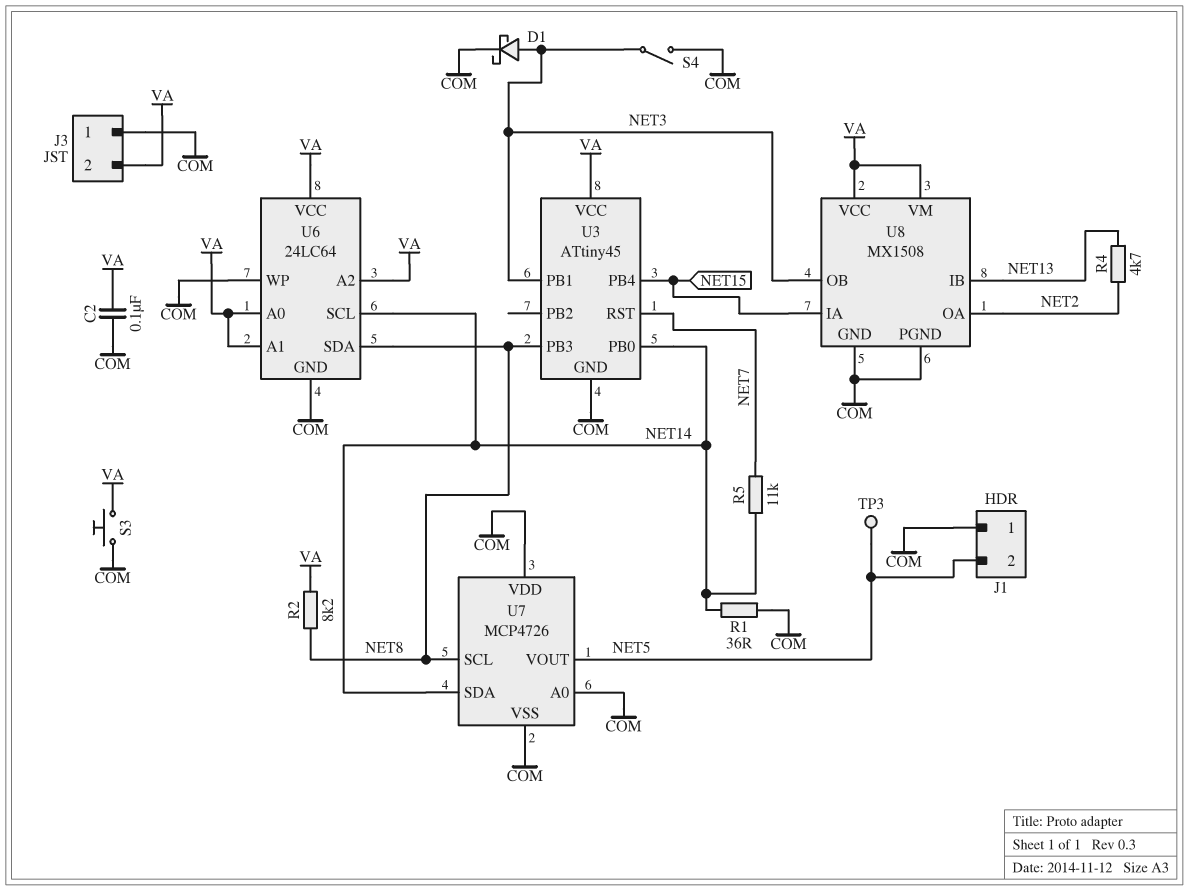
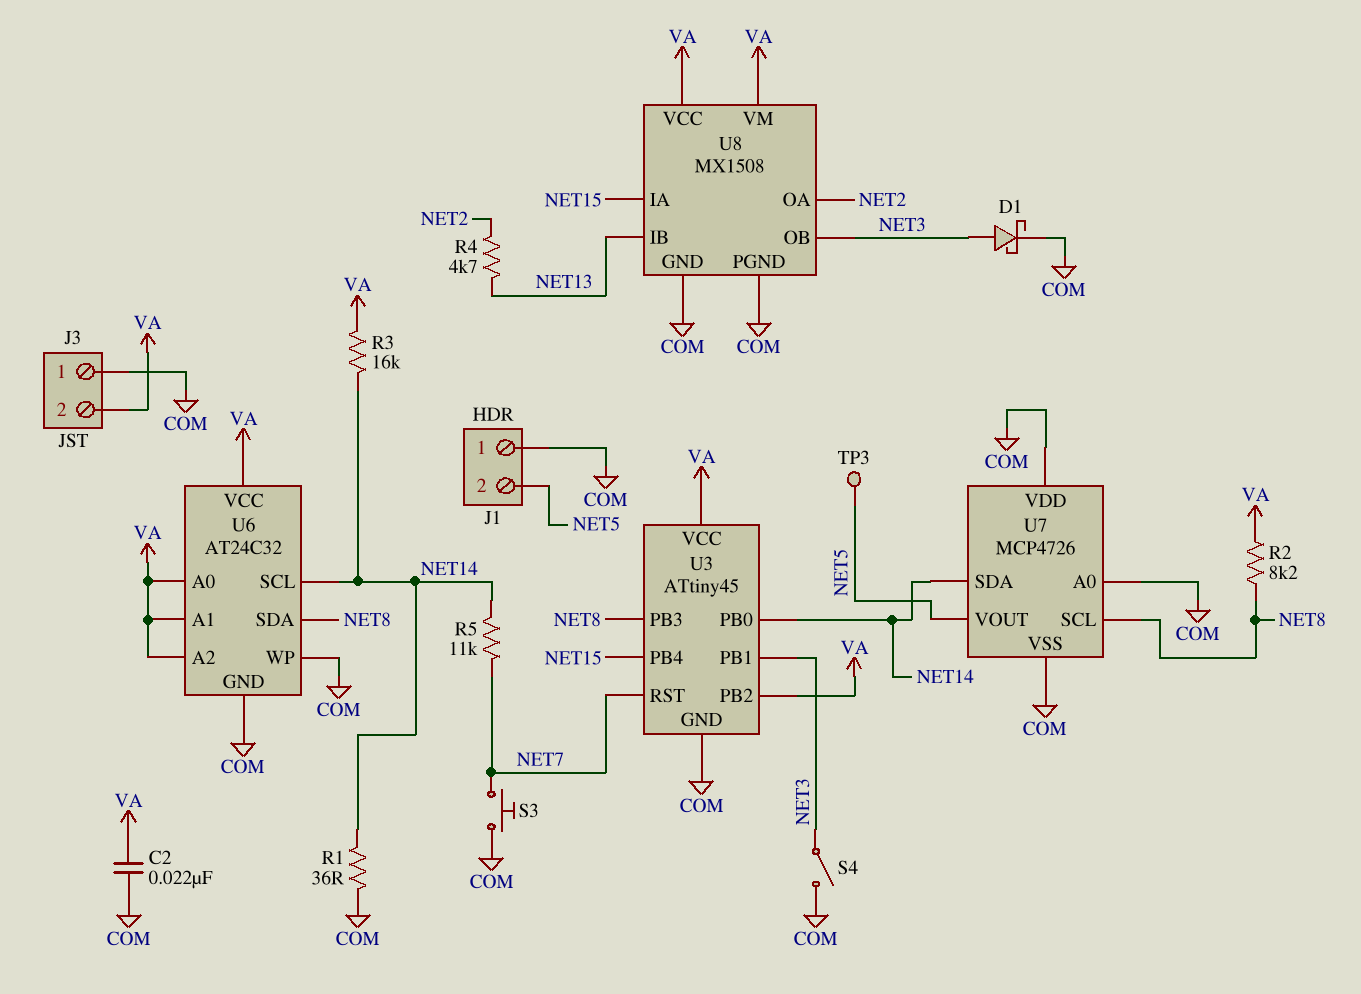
C2: 100nF (COM, VA) -> 22nF (COM, VA)
R3: none -> 16k (NET14, VA)
S3: button (COM, VA) -> button (COM, NET7)
U3 pin PB2: none -> VA
U6: 24LC64 -> AT24C32

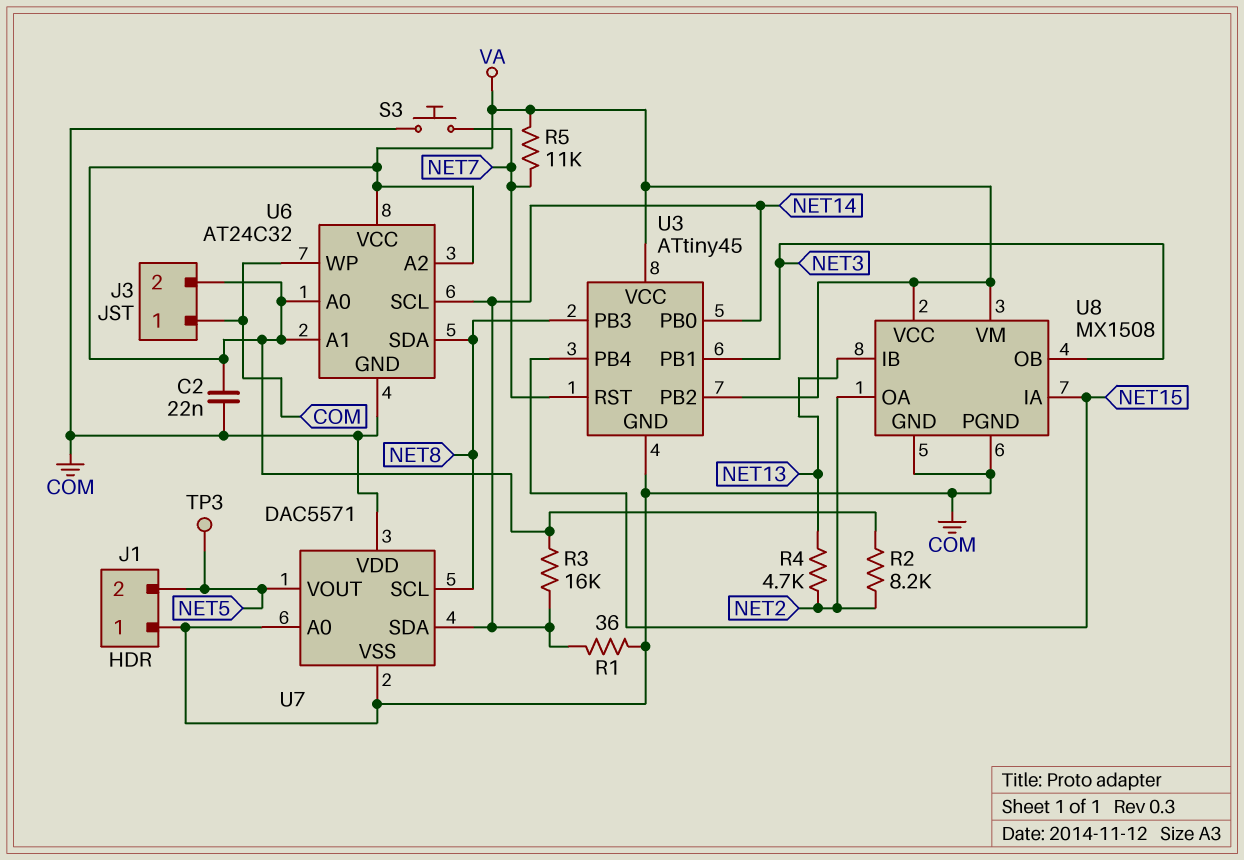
D1: schottky (A NET3, K COM) -> none
R2: 8.2k (NET8, VA) -> 8.2k (NET2, VA)
R5: 11k (NET7, NET14) -> 11k (NET7, VA)
S4: switch (COM, NET3) -> none
U7: MCP4726 -> DAC5571

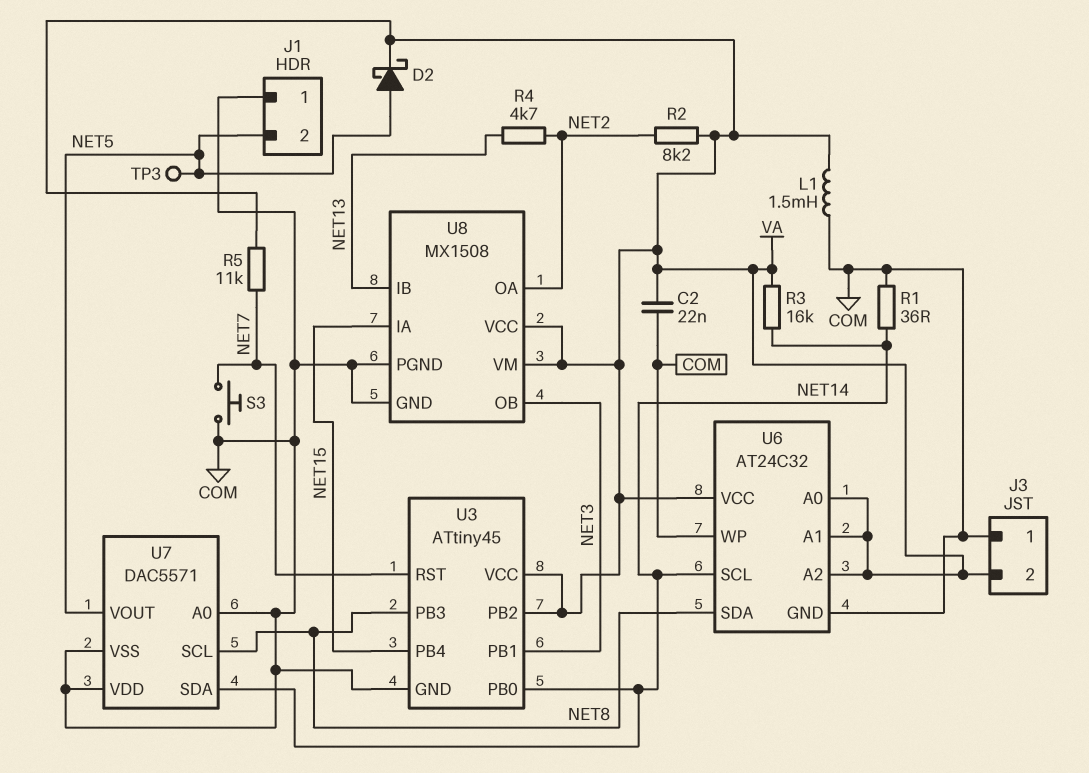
D2: none -> schottky (A NET5, K VA)
L1: none -> 1.5mH (COM, VA)

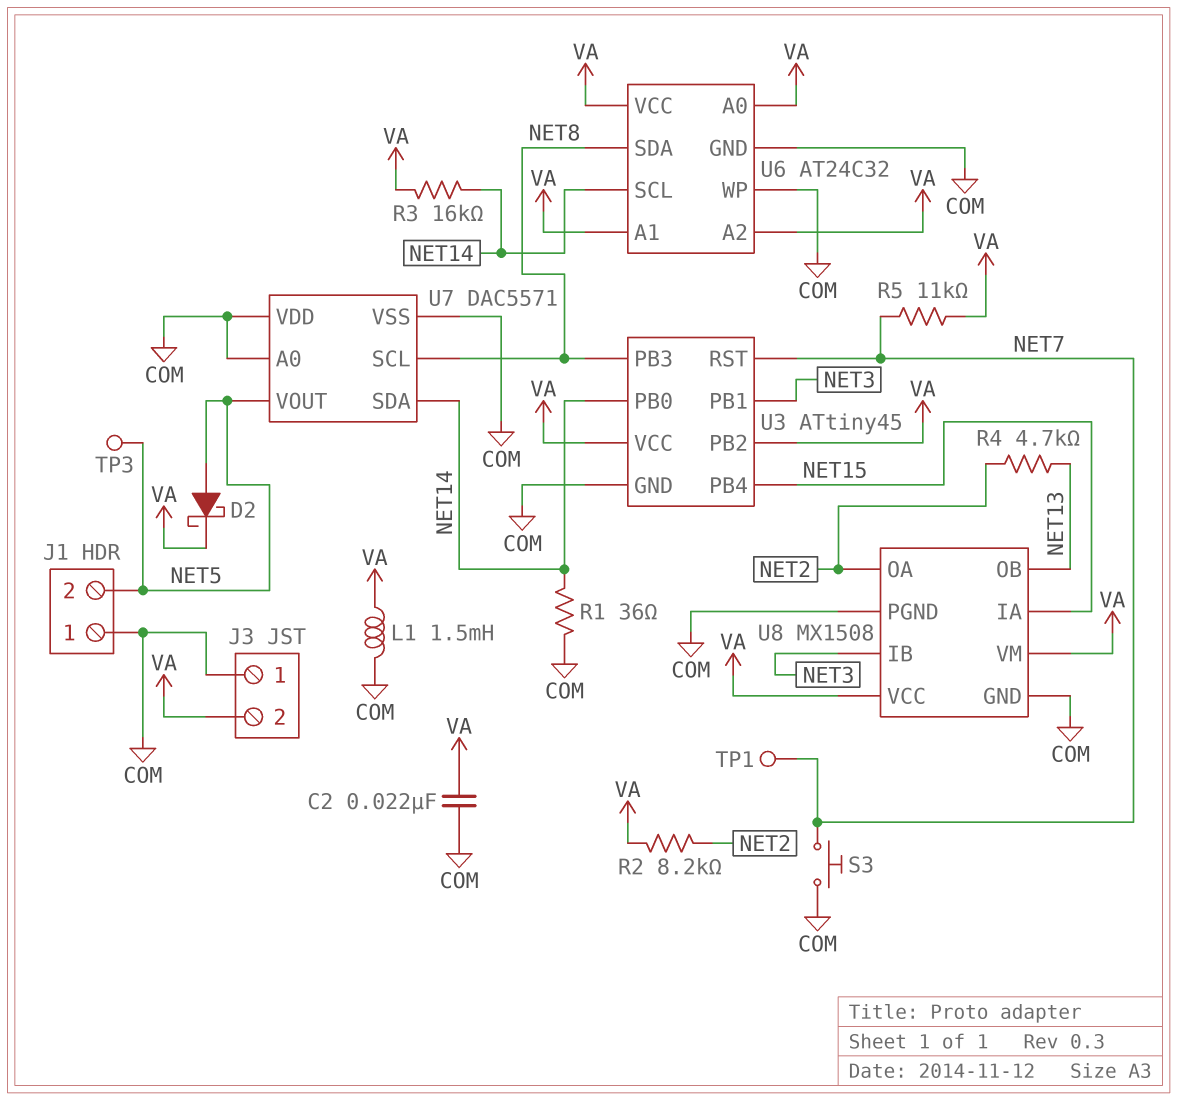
TP1: none -> test point (NET7)
U8 pin IB: NET13 -> NET3
U8 pin OB: NET3 -> NET13

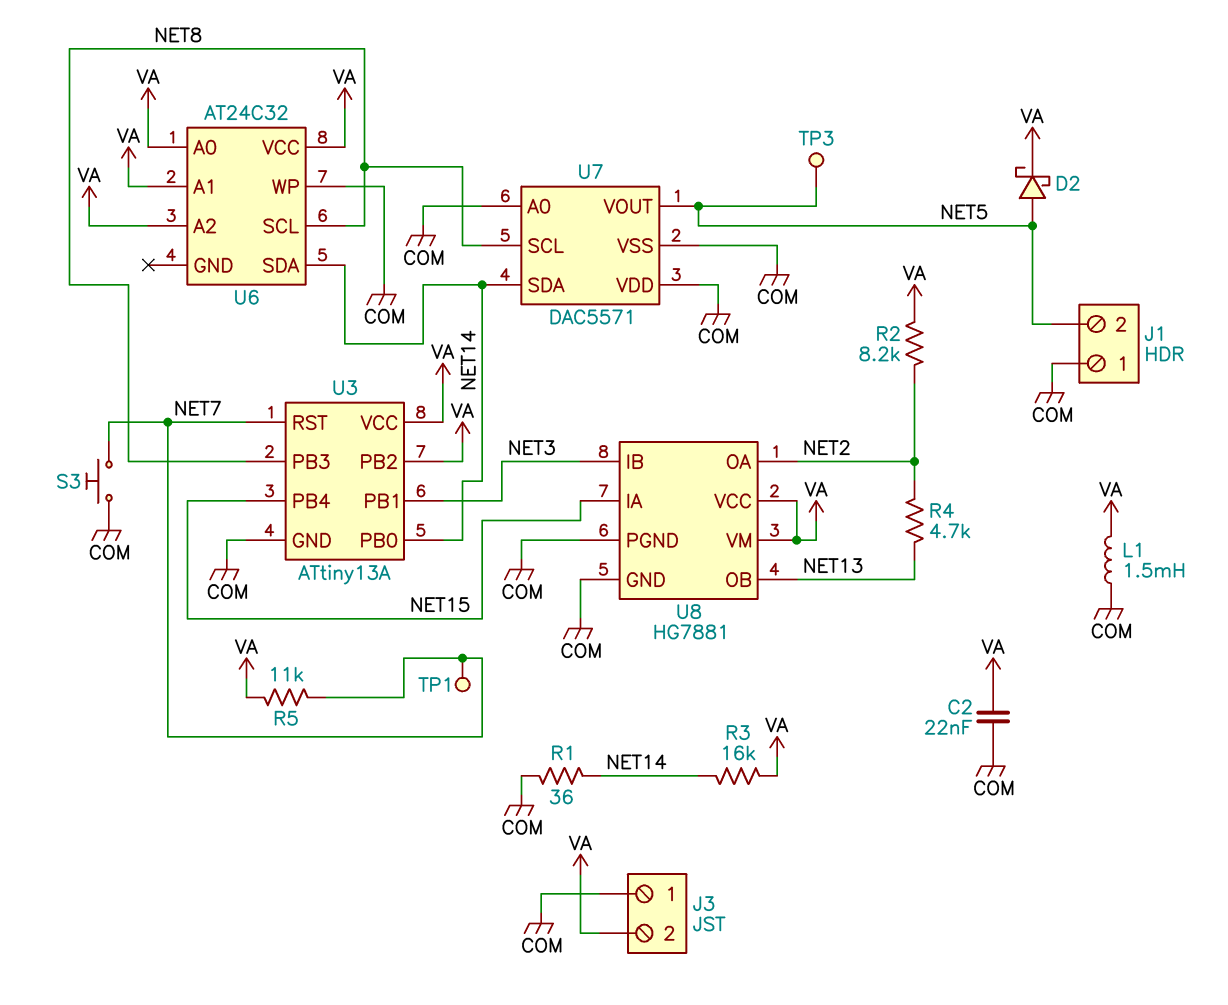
U3: ATtiny45 -> ATtiny13A
U6 pin GND: COM -> none
U6 pin SCL: NET14 -> NET8
U6 pin SDA: NET8 -> NET14
U8: MX1508 -> HG7881

